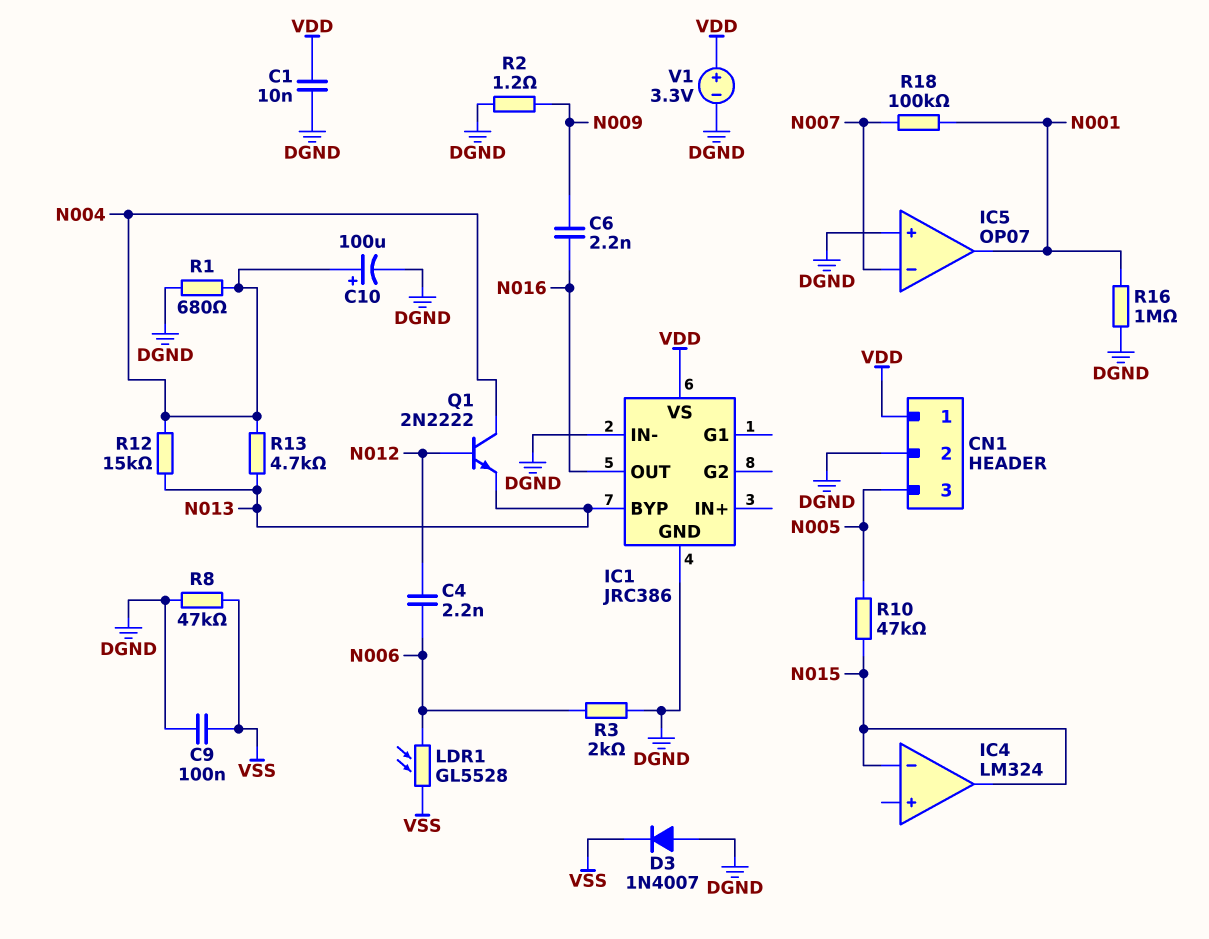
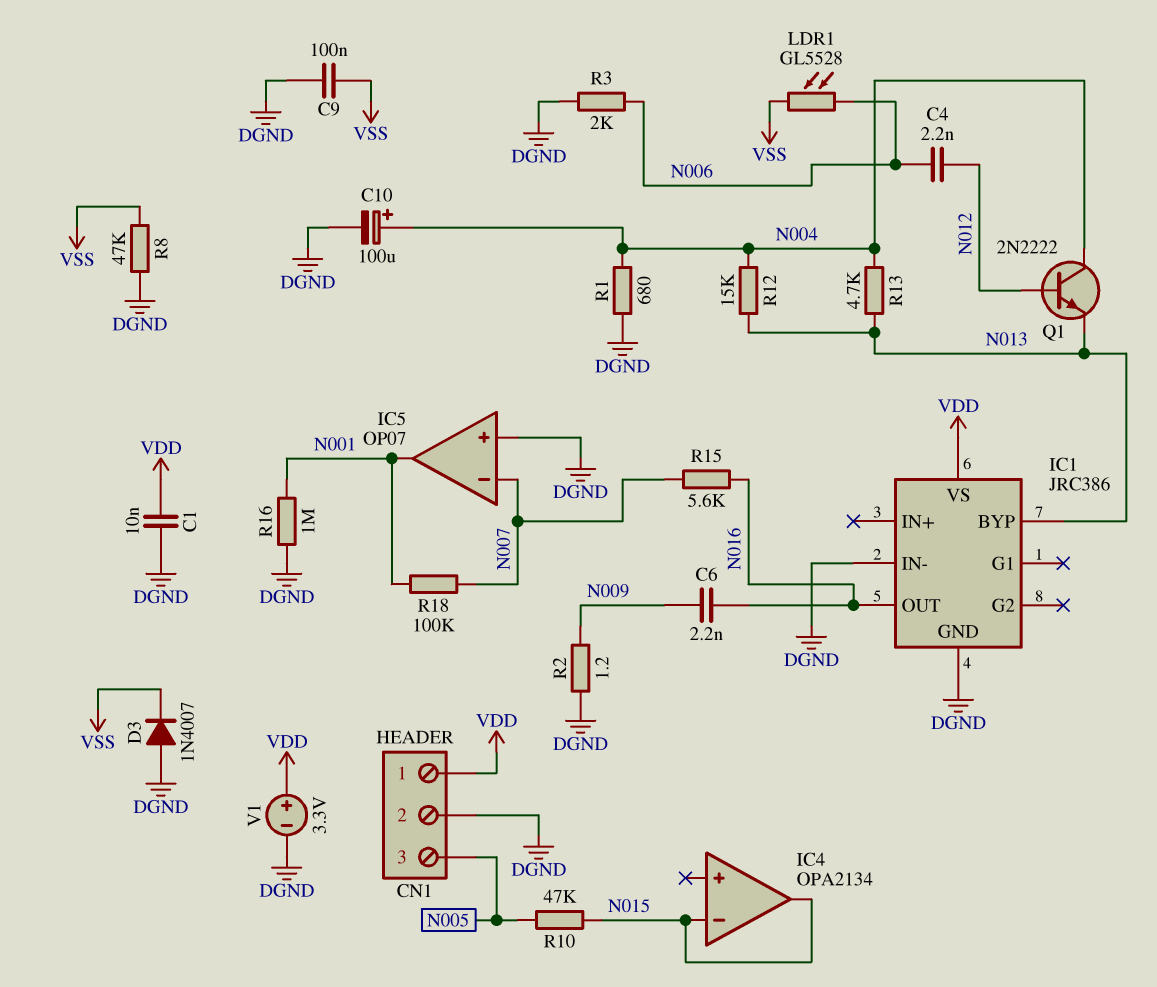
IC4: LM324 -> OPA2134
R15: none -> 5.6k (N007, N016)

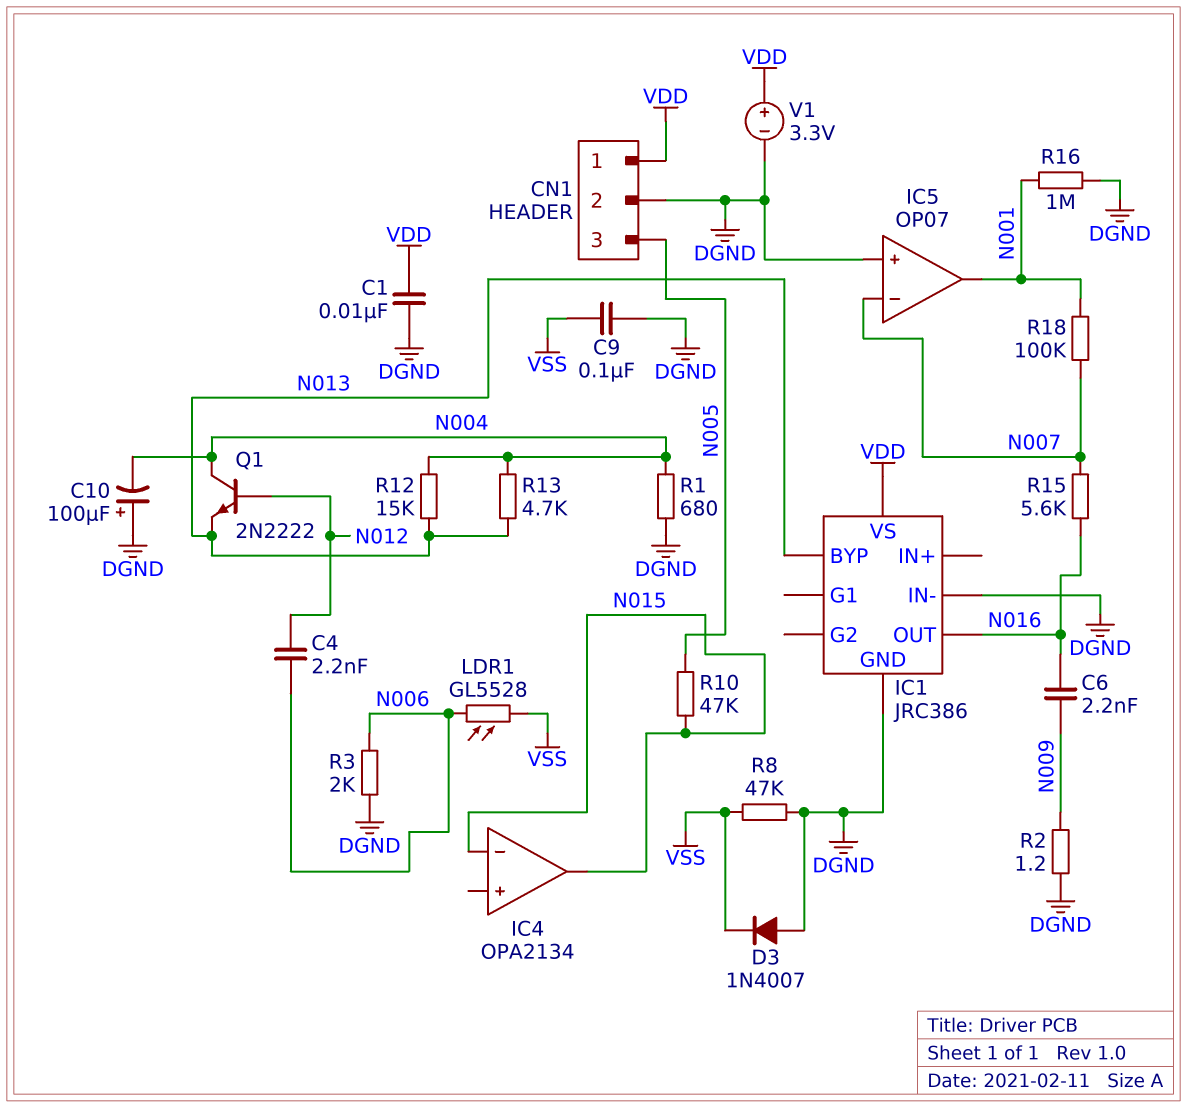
C10: 100uF (plus N004, minus DGND) -> 100uF (plus DGND, minus N004)

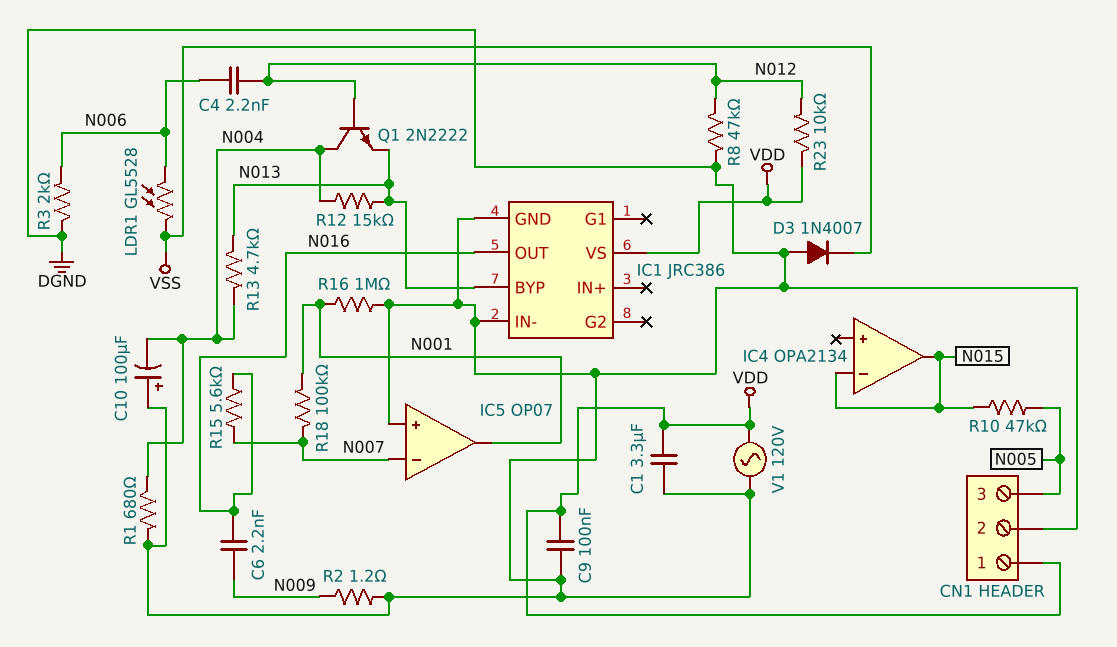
C1: 10nF (DGND, VDD) -> 3.3uF (DGND, VDD)
C9: 100nF (DGND, VSS) -> 100nF (DGND, VDD)
R8: 47k (DGND, VSS) -> 47k (DGND, N012)
R23: none -> 10k (N012, VDD)
V1: 3.3V (plus VDD, minus DGND) -> AC 120V (DGND, VDD)

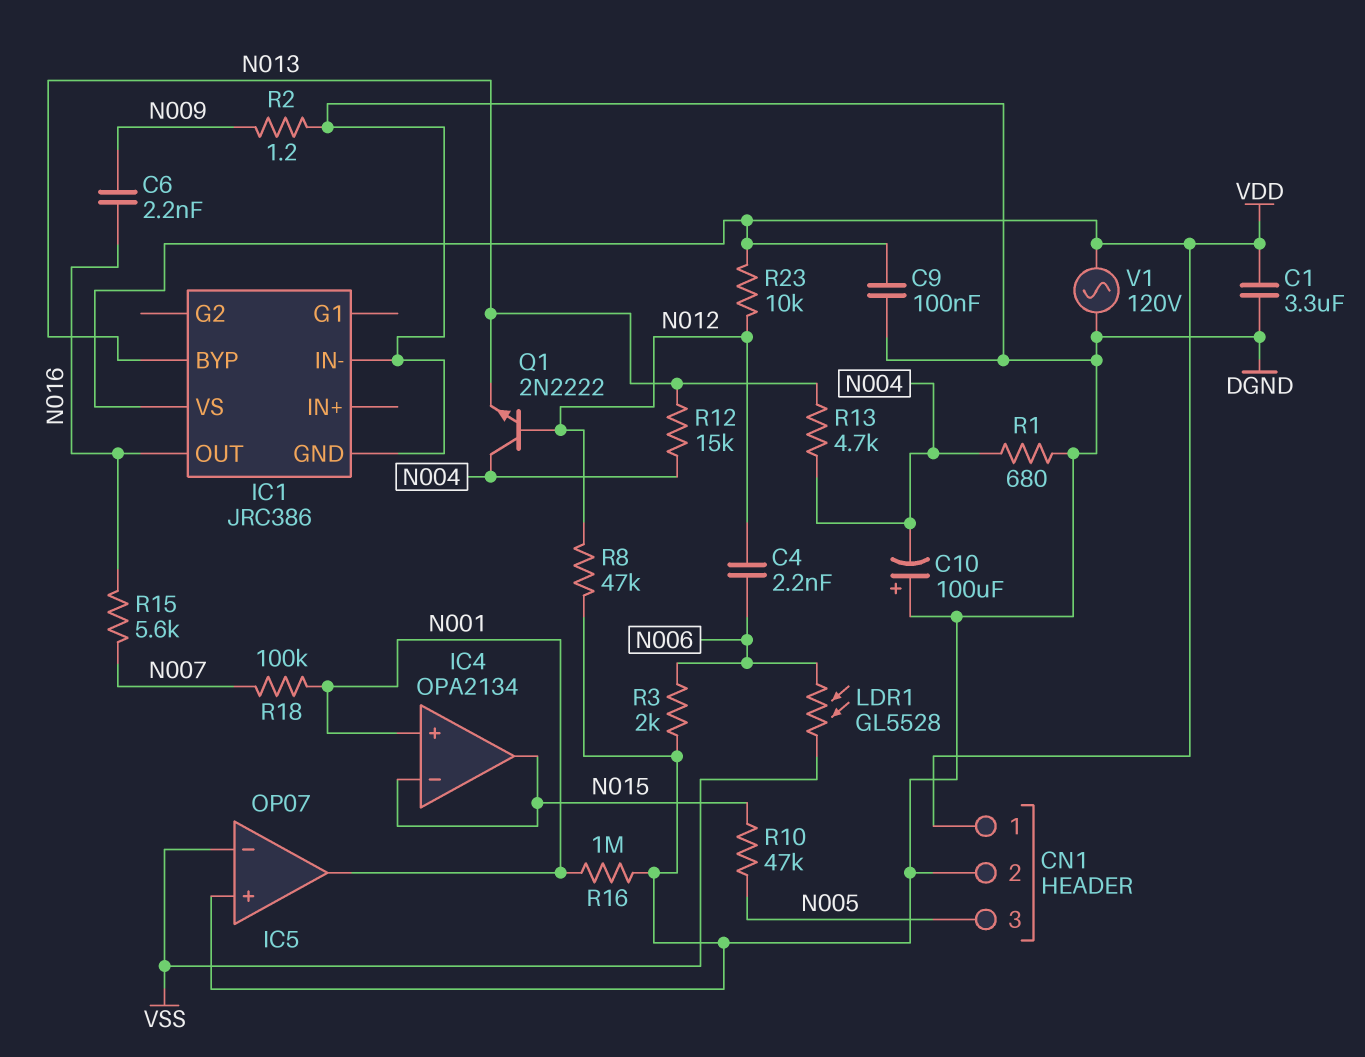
D3: diode 1N4007 (A DGND, K VSS) -> none
IC4 pin in+: none -> N001
IC5 pin in-: N007 -> VSS

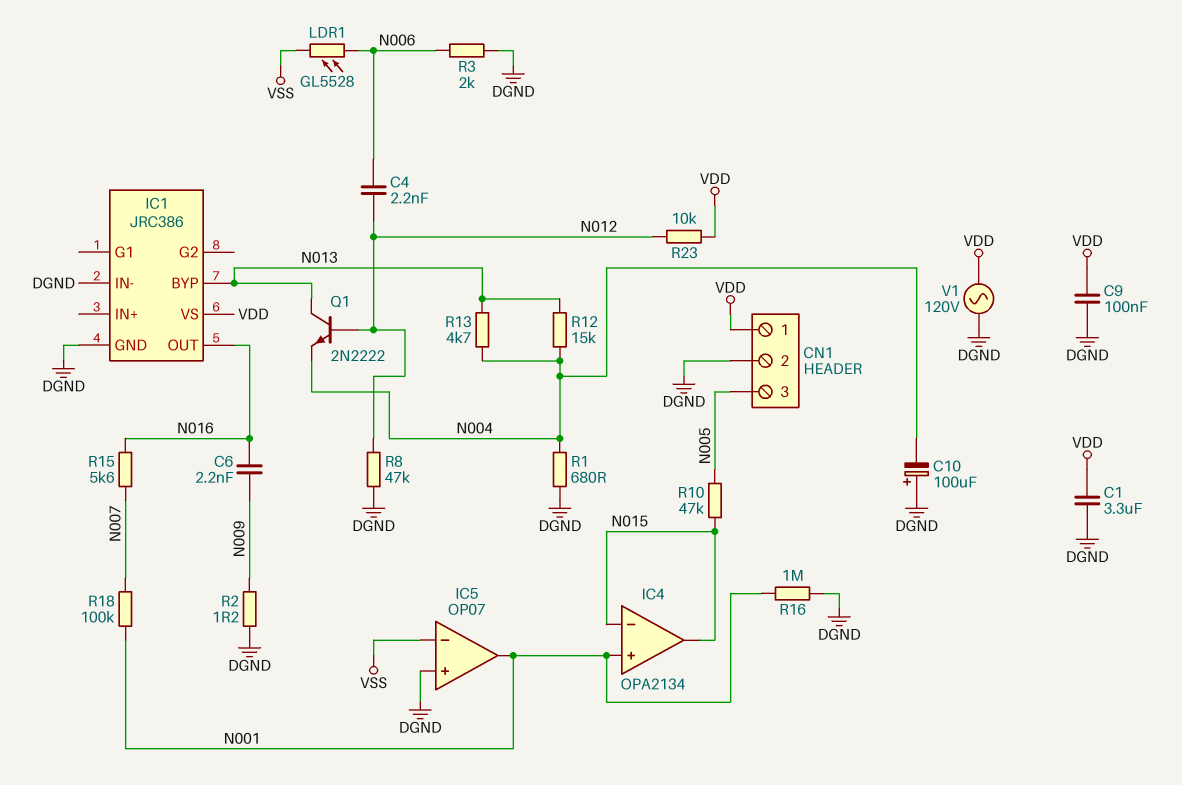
Q1: NPN 2N2222 (B N012, C N004, E N013) -> NPN 2N2222 (B N012, C N013, E N004)

